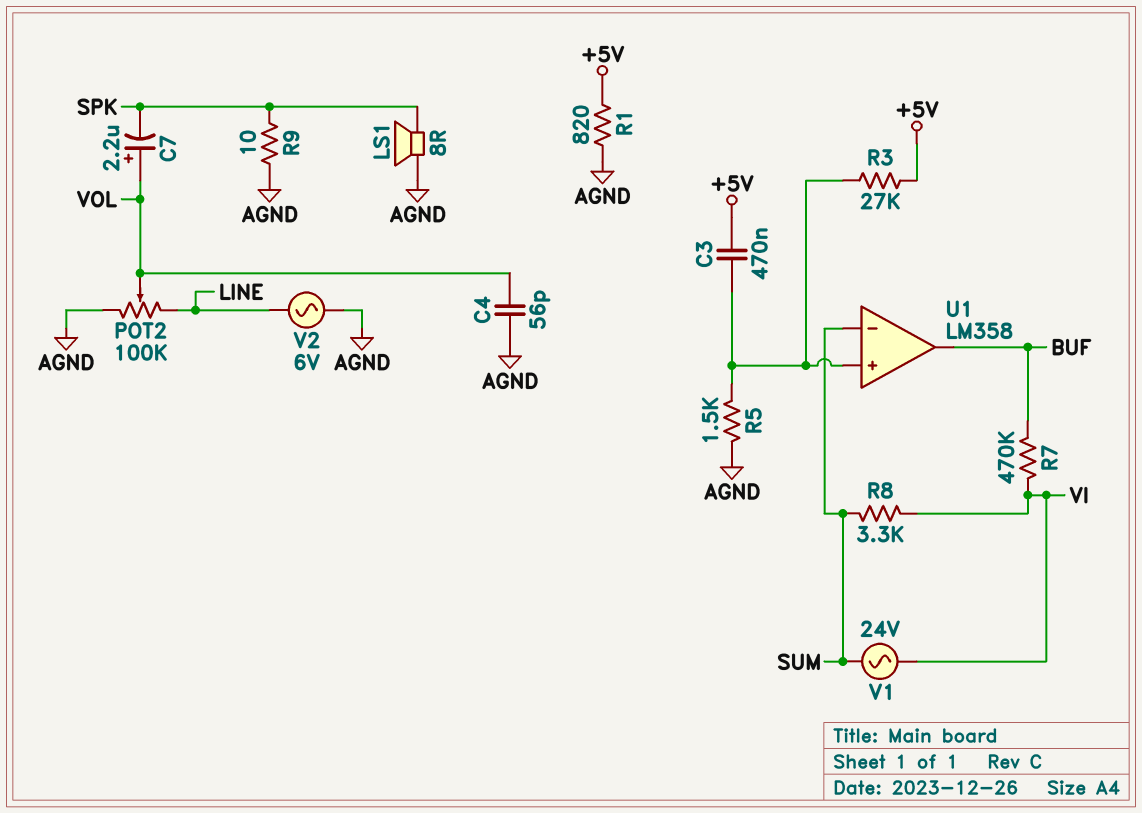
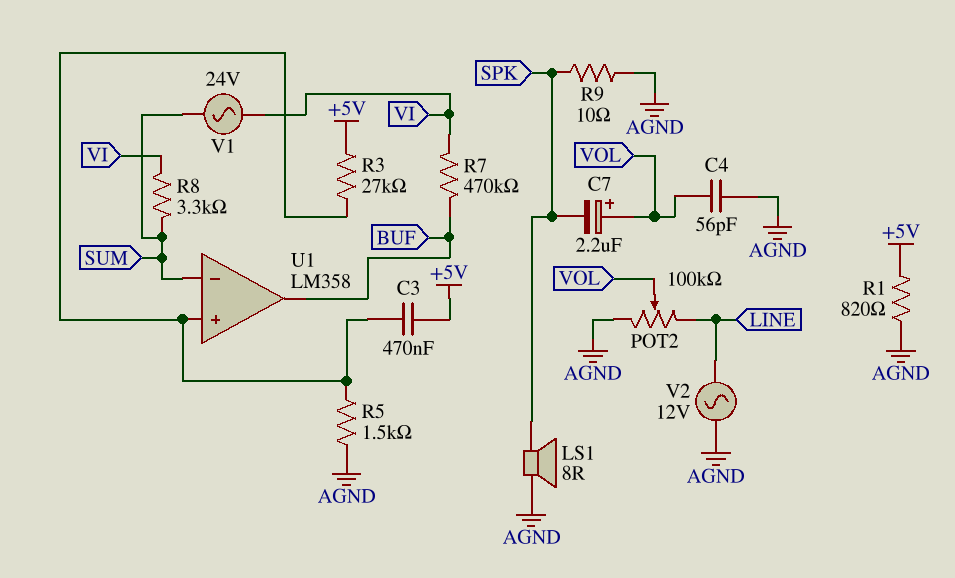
V2: AC 6V (AGND, LINE) -> AC 12V (AGND, LINE)

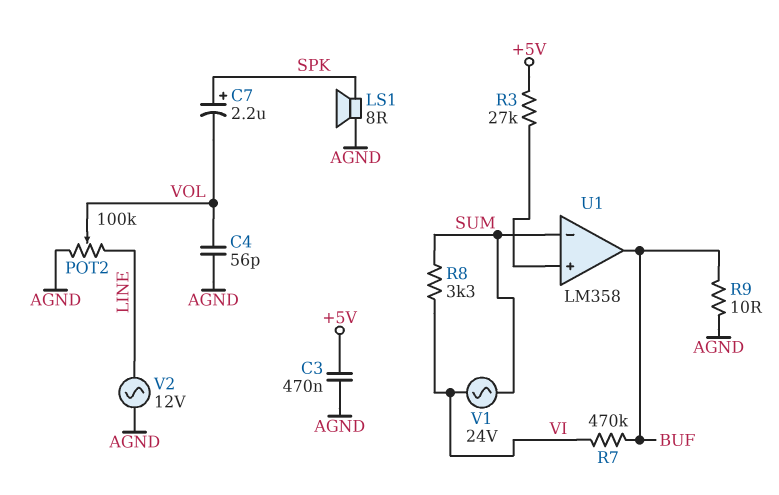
C3: 470nF (+5V, U1/in+) -> 470nF (+5V, AGND)
C7: 2.2uF (plus VOL, minus SPK) -> 2.2uF (plus SPK, minus VOL)
R1: 820 (+5V, AGND) -> none
R5: 1.5k (AGND, U1/in+) -> none
R9: 10 (AGND, SPK) -> 10 (AGND, BUF)

